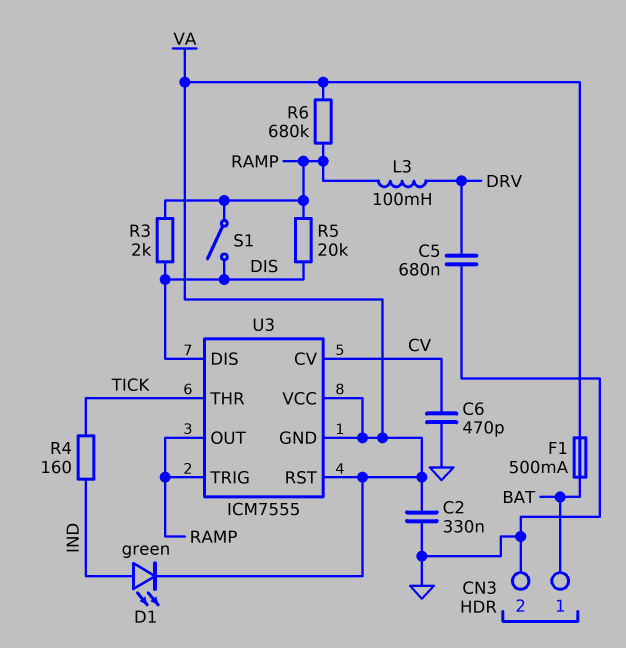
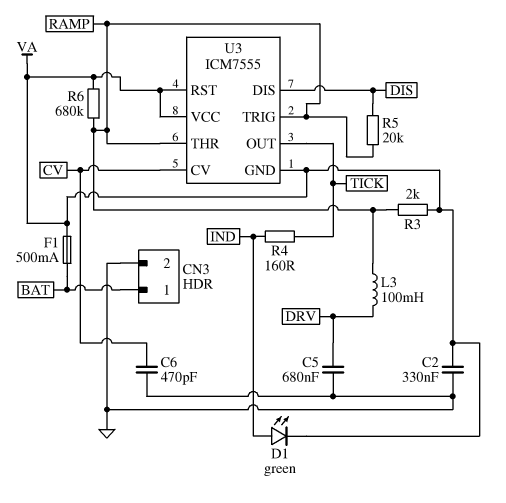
R3: 2k (DIS, RAMP) -> 2k (RAMP, VA)
S1: switch (DIS, RAMP) -> none
U3 pin OUT: RAMP -> TICK
U3 pin THR: TICK -> RAMP

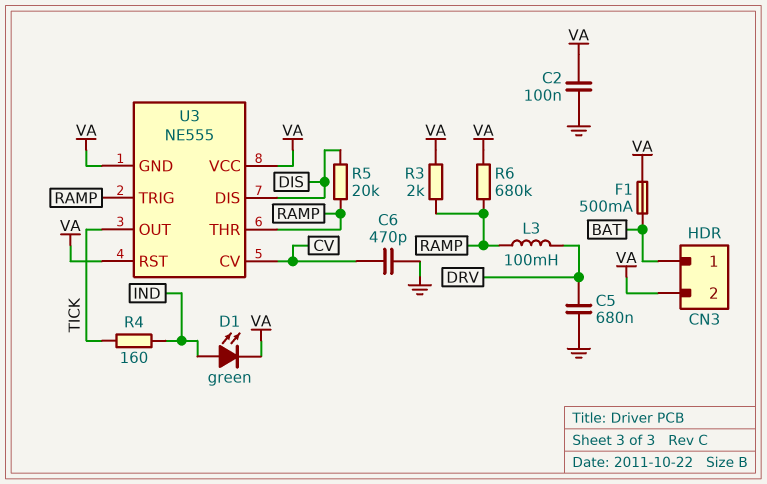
C2: 330nF (GND, VA) -> 100nF (GND, VA)
CN3 pin 2: GND -> VA
U3: ICM7555 -> NE555

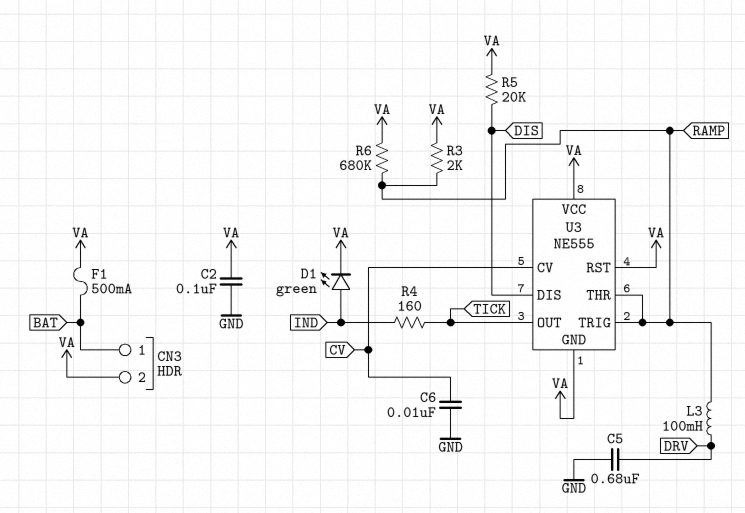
C6: 470pF (CV, GND) -> 10nF (CV, GND)
R5: 20k (DIS, RAMP) -> 20k (DIS, VA)

